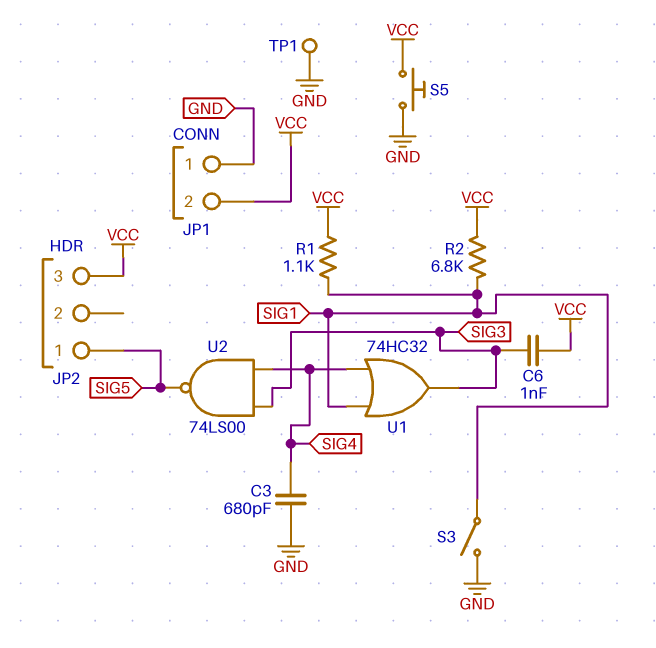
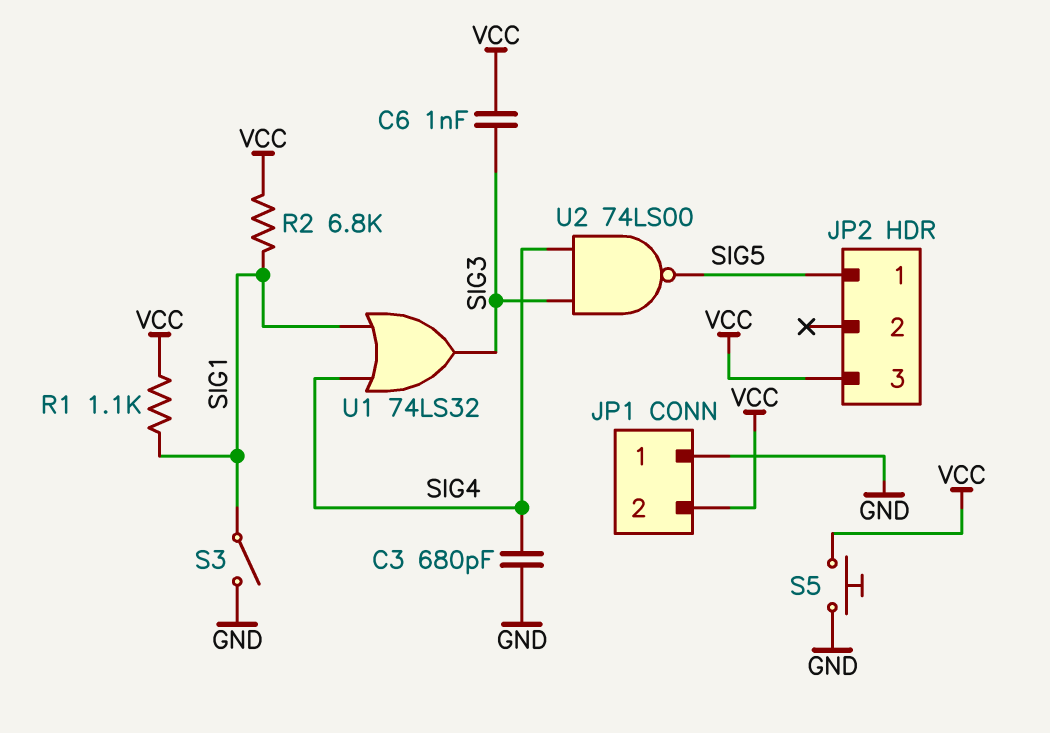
TP1: test point (GND) -> none
U1: OR 74HC32 (in SIG1, in SIG4, out SIG3) -> OR 74LS32 (in SIG1, in SIG4, out SIG3)

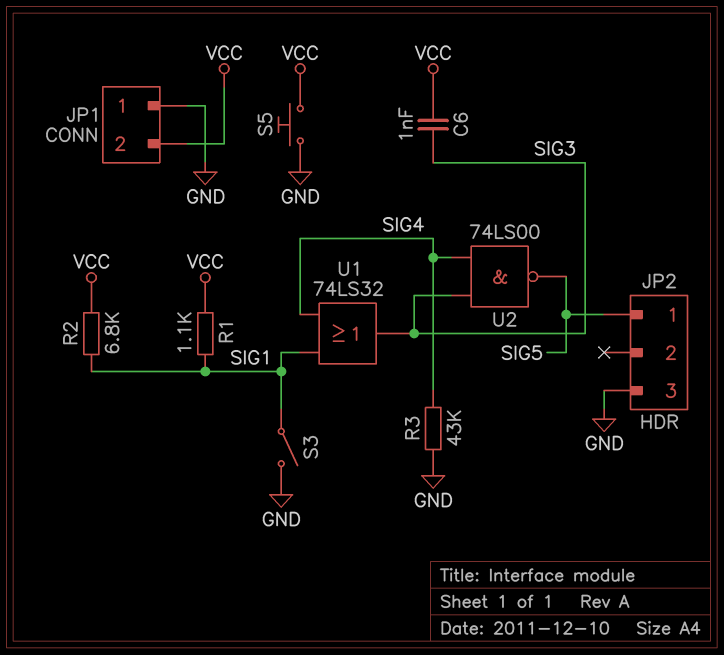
C3: 680pF (GND, SIG4) -> none
JP2 pin 3: VCC -> GND
R3: none -> 43k (GND, SIG4)

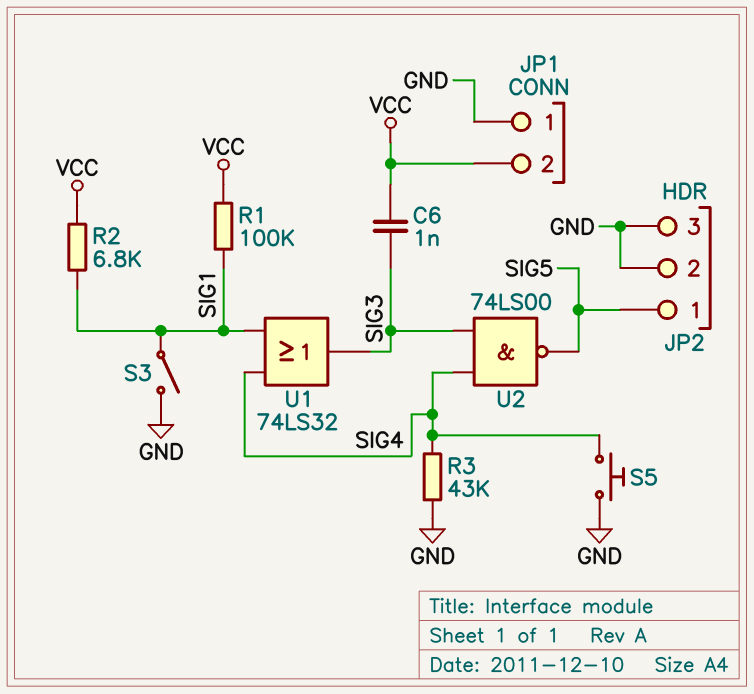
JP2 pin 2: none -> GND
R1: 1.1k (SIG1, VCC) -> 100k (SIG1, VCC)
S5: button (GND, VCC) -> button (GND, SIG4)

